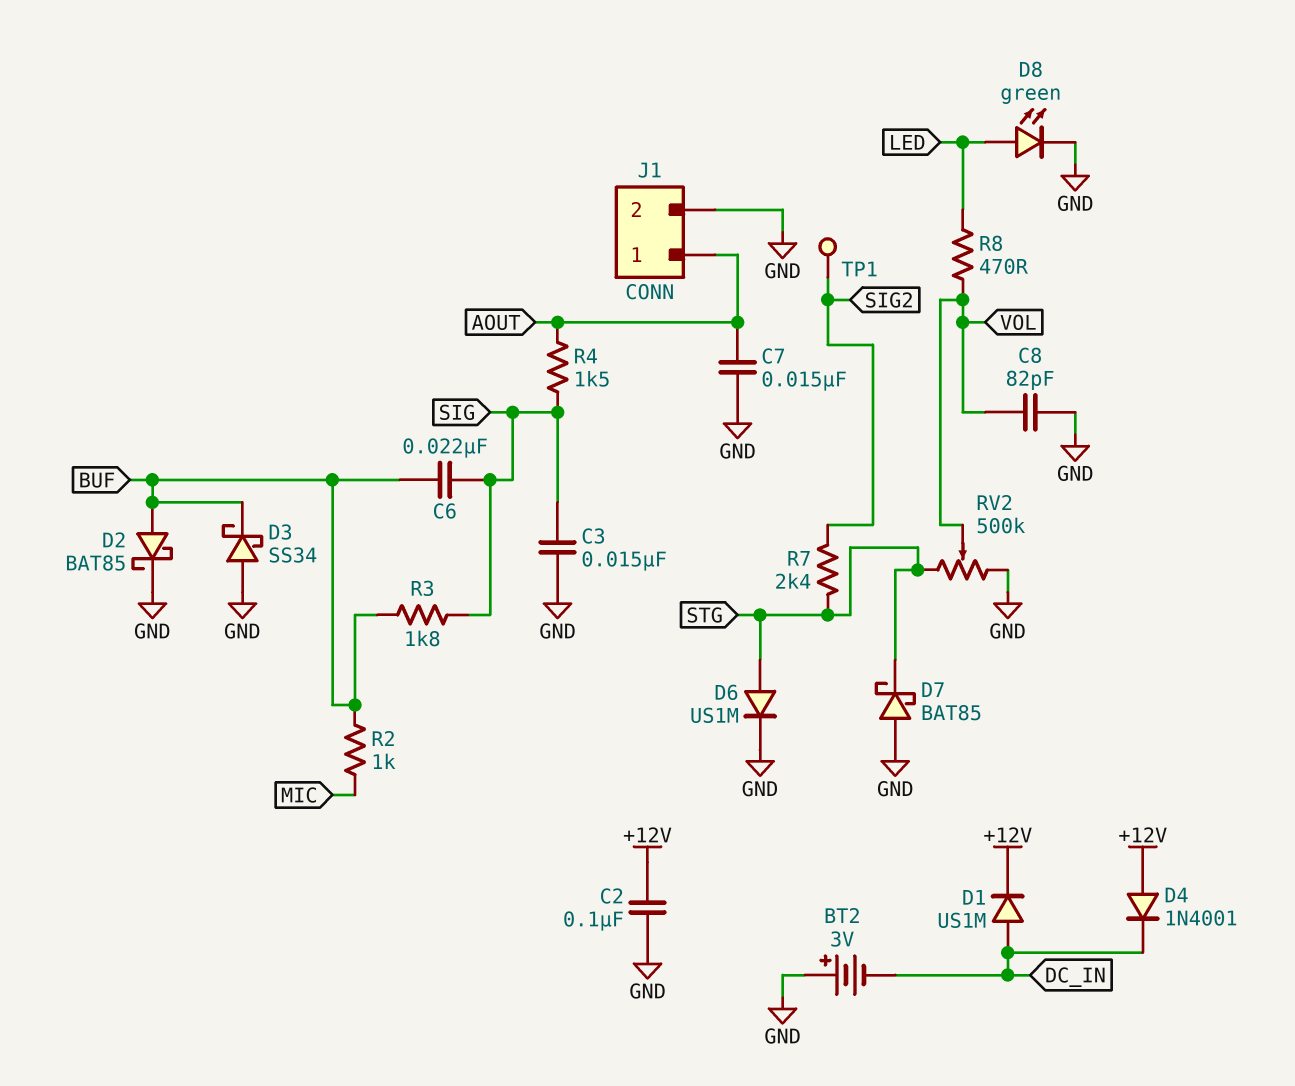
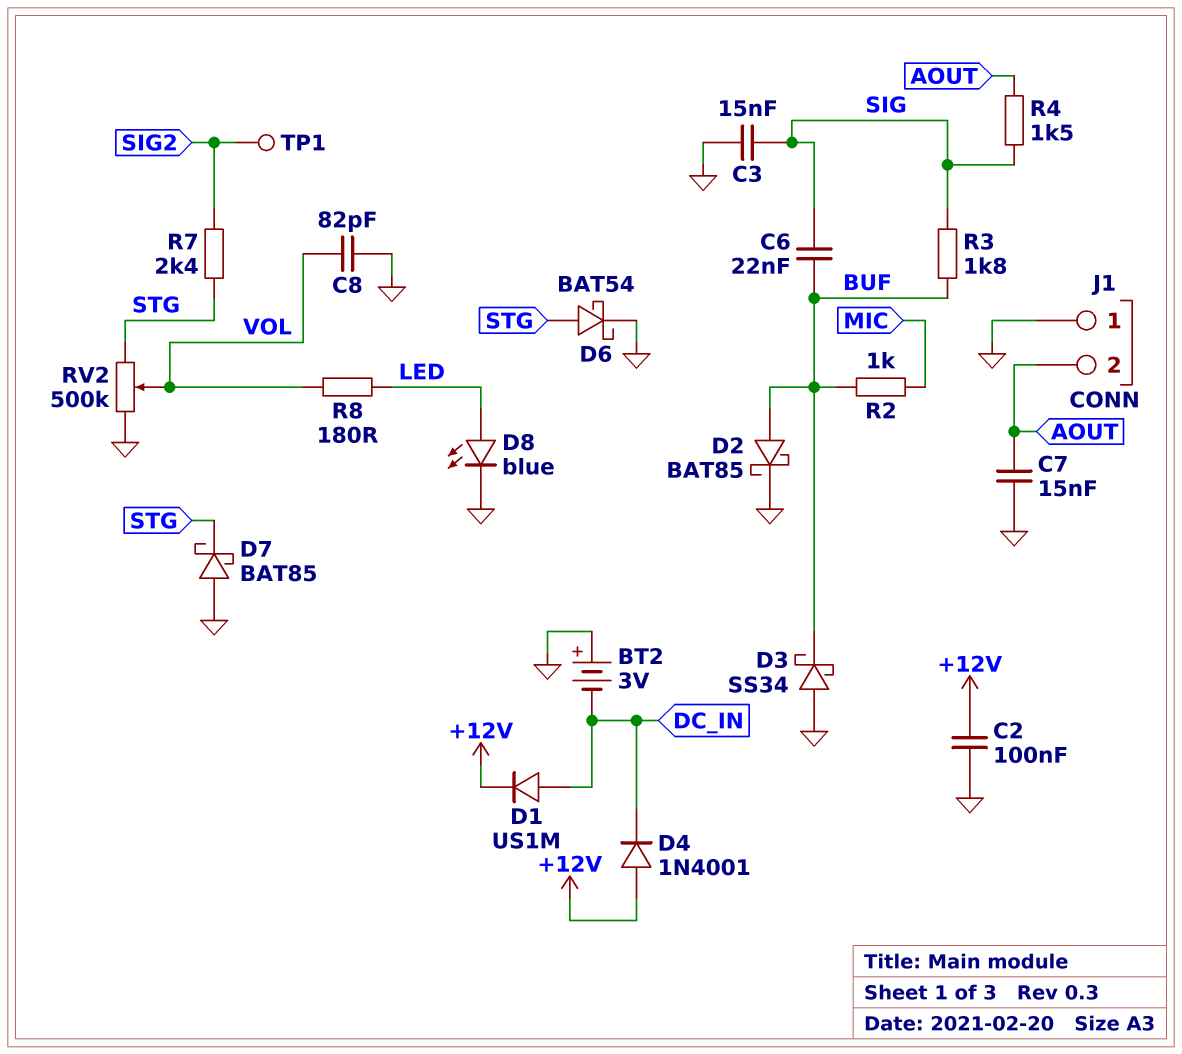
D6: diode US1M (A STG, K GND) -> schottky BAT54 (A STG, K GND)
D8: LED green (A LED, K GND) -> LED blue (A LED, K GND)
J1 pin 1: AOUT -> GND
J1 pin 2: GND -> AOUT
R8: 470 (LED, VOL) -> 180 (LED, VOL)

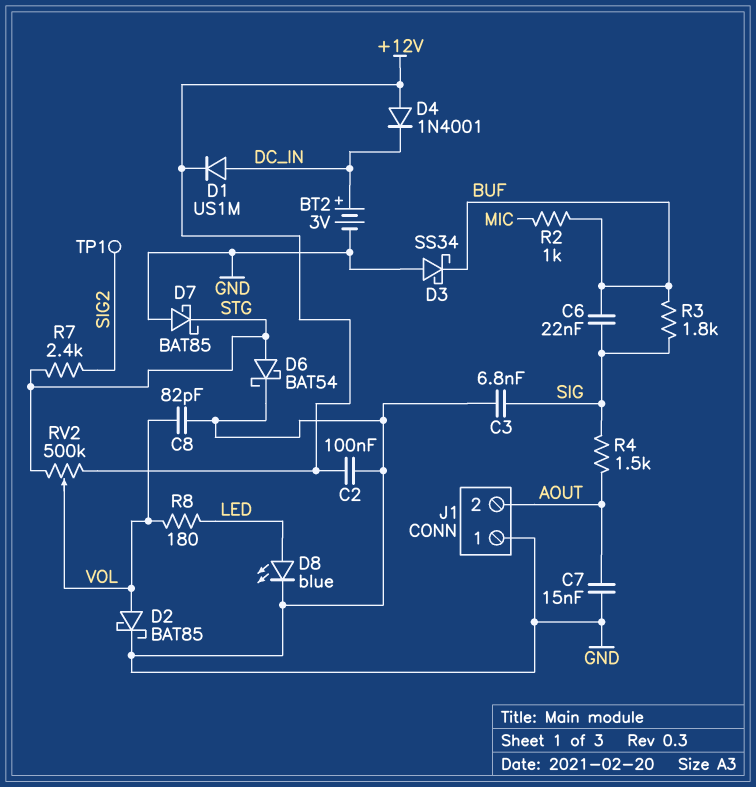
BT2: 3V (plus GND, minus DC_IN) -> 3V (plus DC_IN, minus GND)
C3: 15nF (GND, SIG) -> 6.8nF (GND, SIG)
D2: schottky BAT85 (A BUF, K GND) -> schottky BAT85 (A VOL, K GND)
RV2: 500k (GND, STG, wiper VOL) -> 500k (+12V, STG, wiper VOL)

